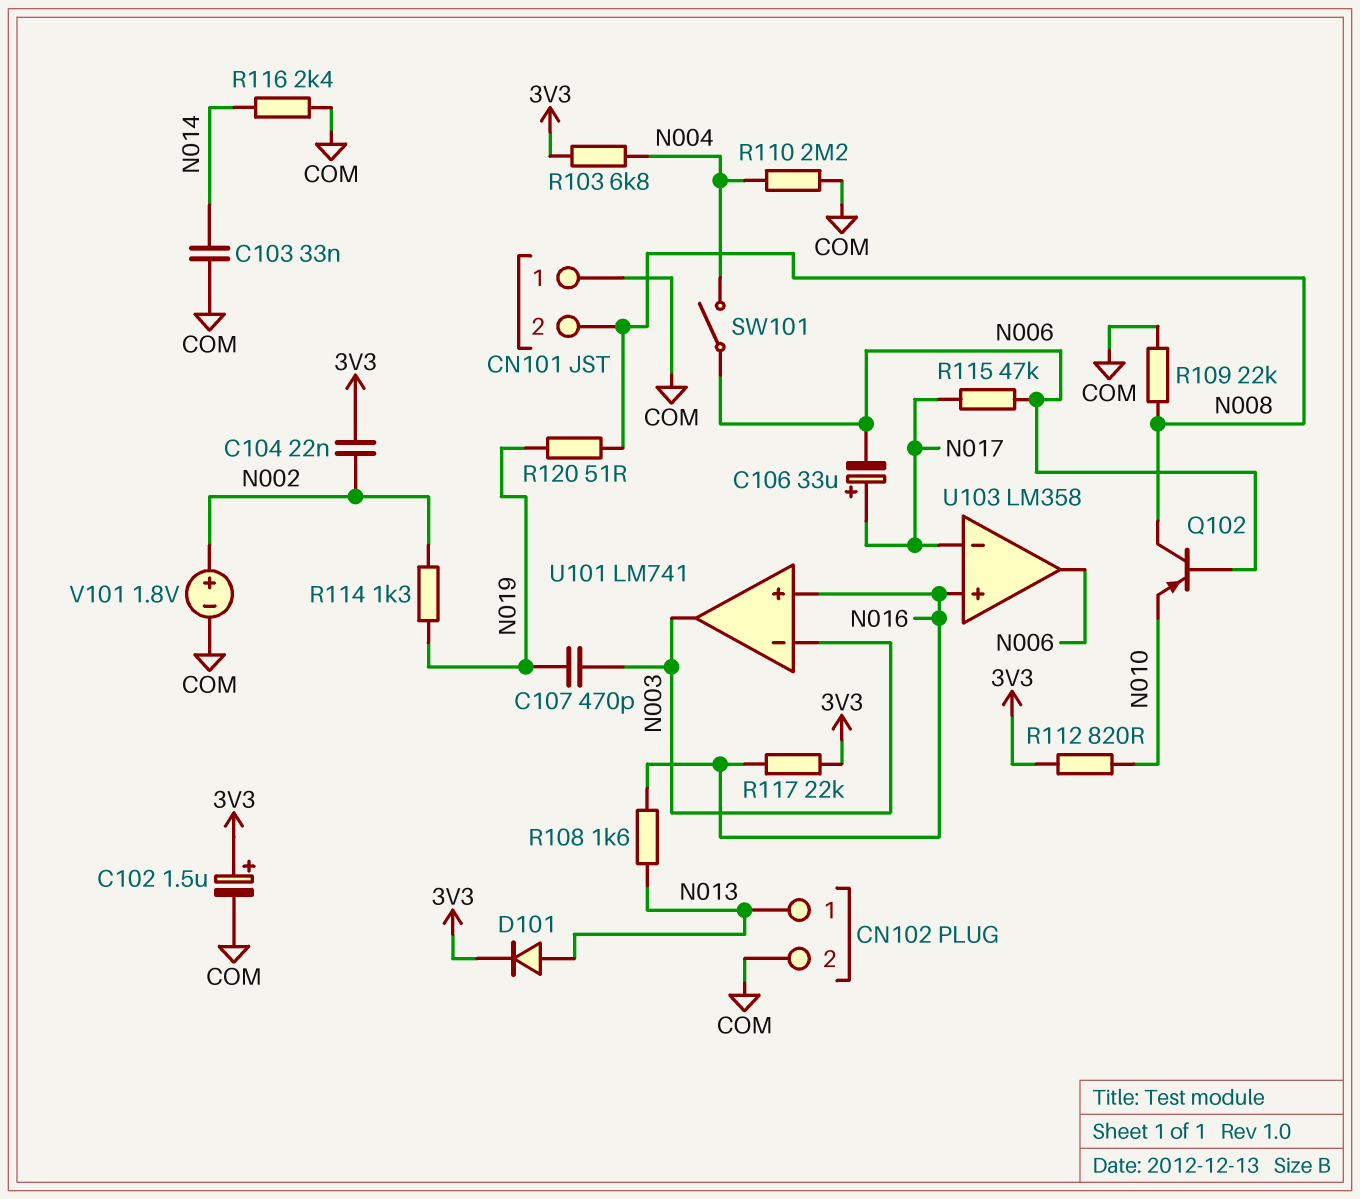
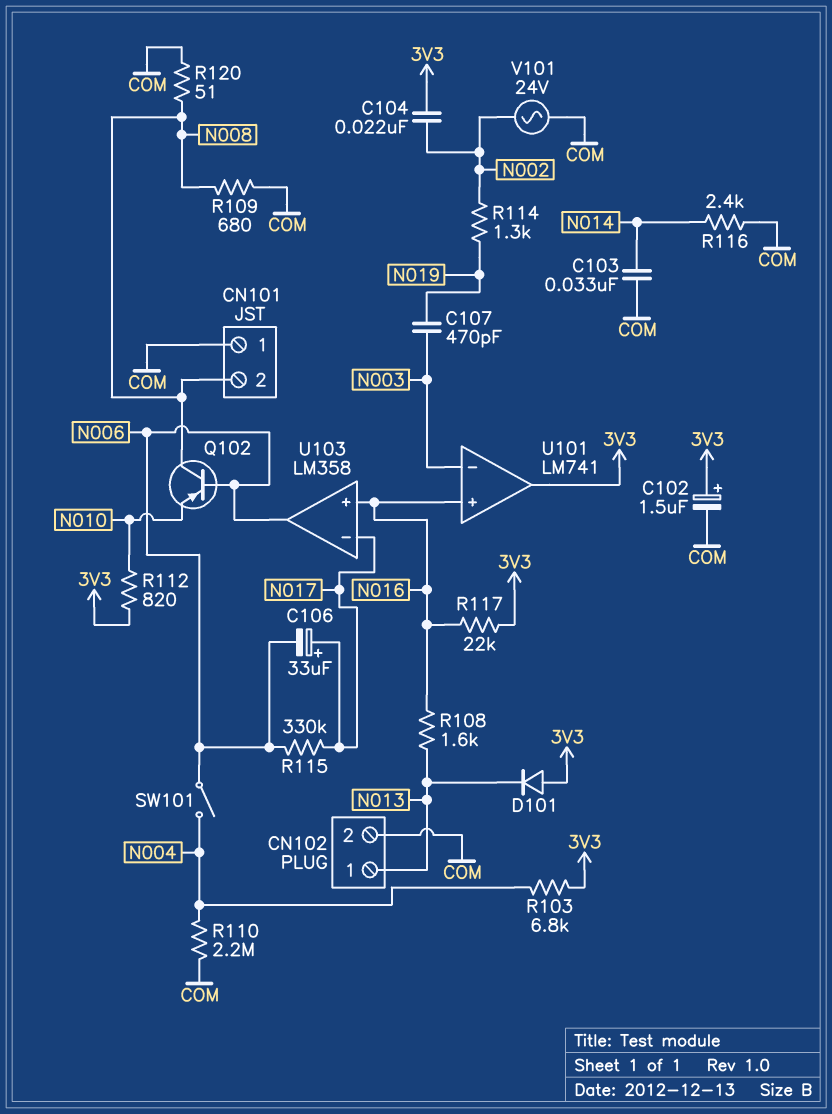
D101: diode (A N013, K 3V3) -> diode (A 3V3, K N013)
R109: 22k (COM, N008) -> 680 (COM, N008)
R115: 47k (N006, N017) -> 330k (N006, N017)
R120: 51 (N008, N019) -> 51 (COM, N008)
U101 pin out: N003 -> 3V3
V101: 1.8V (plus N002, minus COM) -> AC 24V (COM, N002)

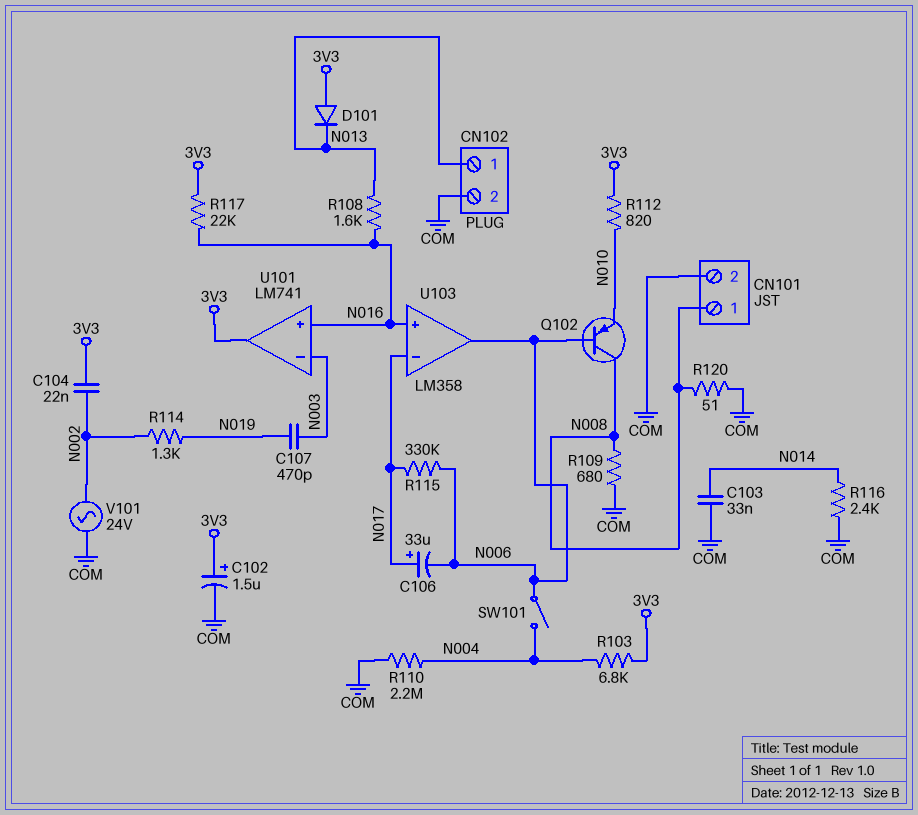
CN101 pin 1: COM -> N008
CN101 pin 2: N008 -> COM

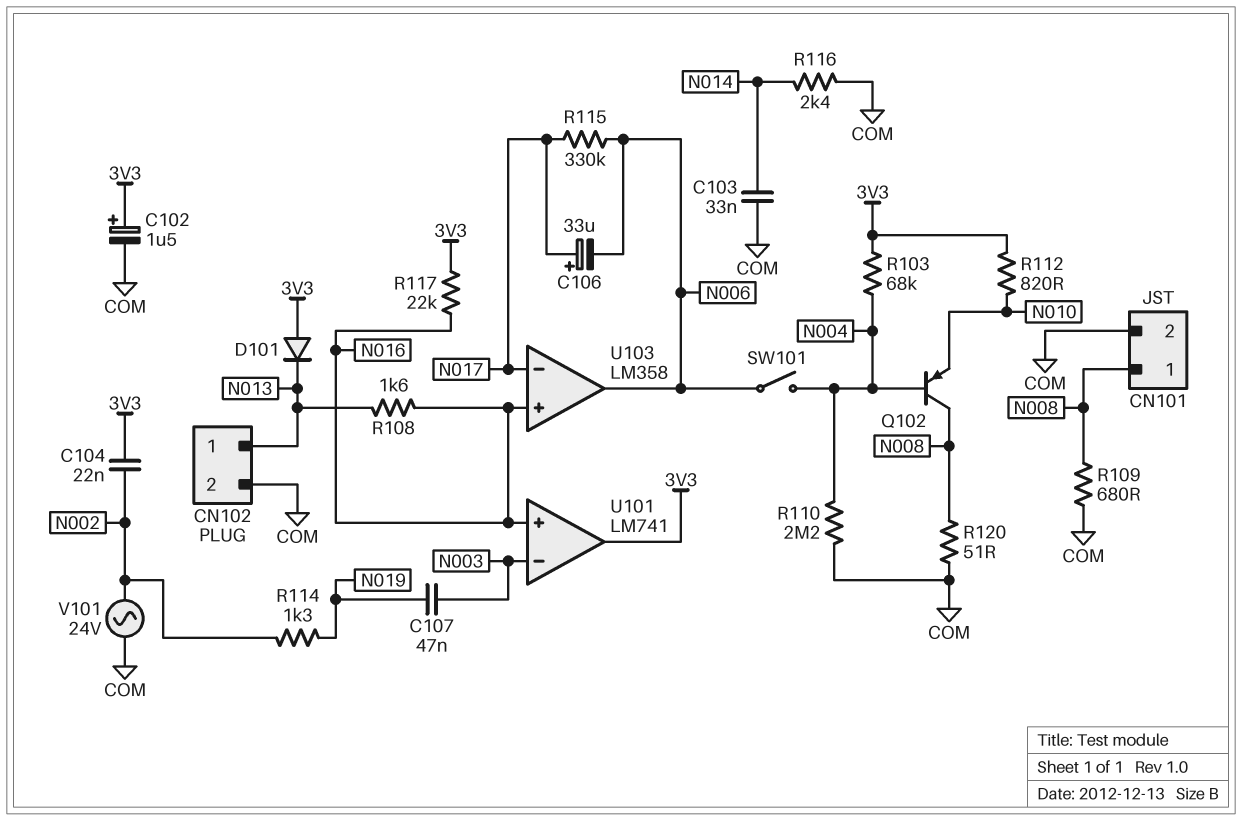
C107: 470pF (N003, N019) -> 47nF (N003, N019)
Q102: PNP (B N006, C N008, E N010) -> PNP (B N004, C N008, E N010)
R103: 6.8k (3V3, N004) -> 68k (3V3, N004)

